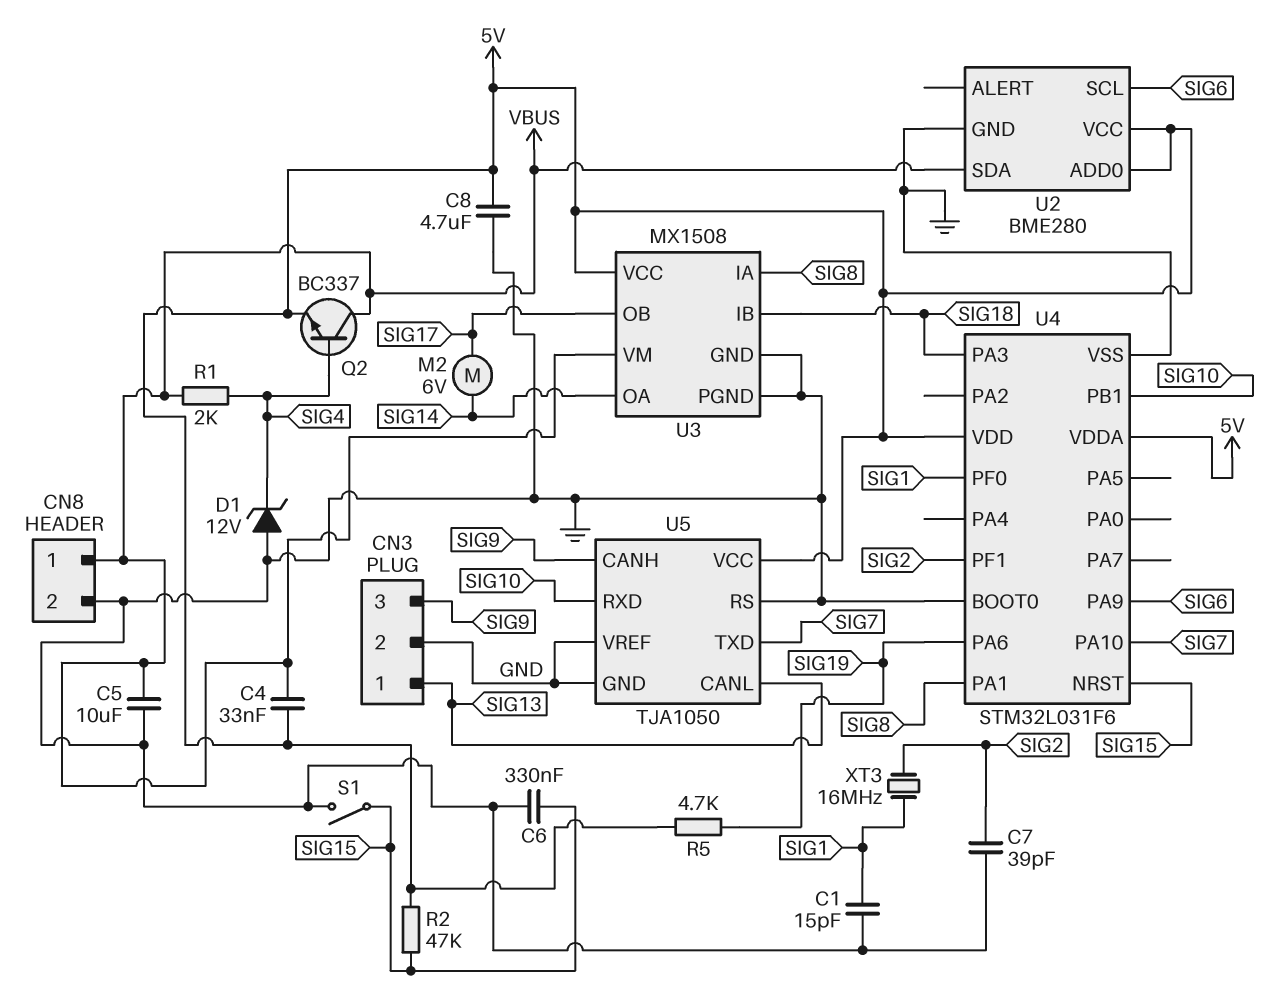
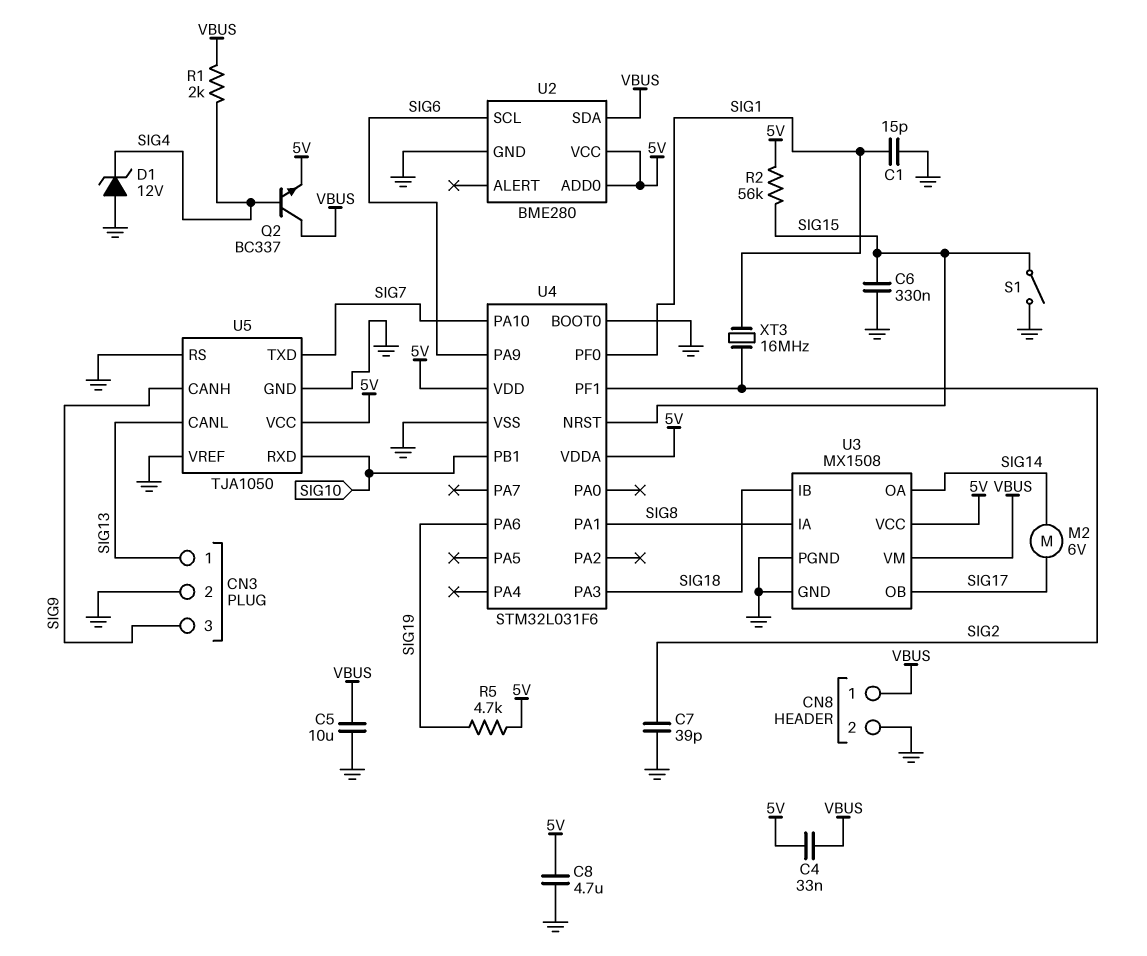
R2: 47k (5V, SIG15) -> 56k (5V, SIG15)

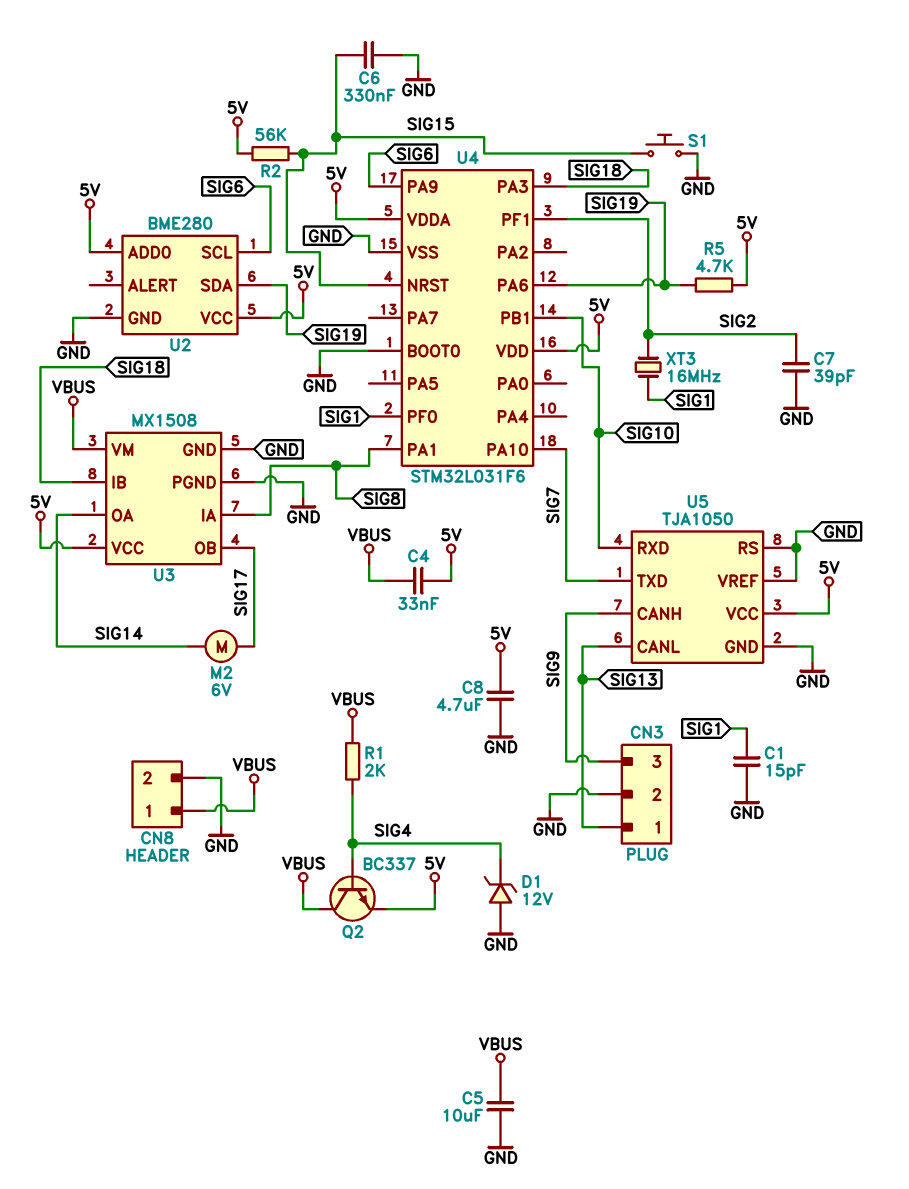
S1: switch (GND, SIG15) -> button (GND, SIG15)
U2 pin SDA: VBUS -> SIG19

